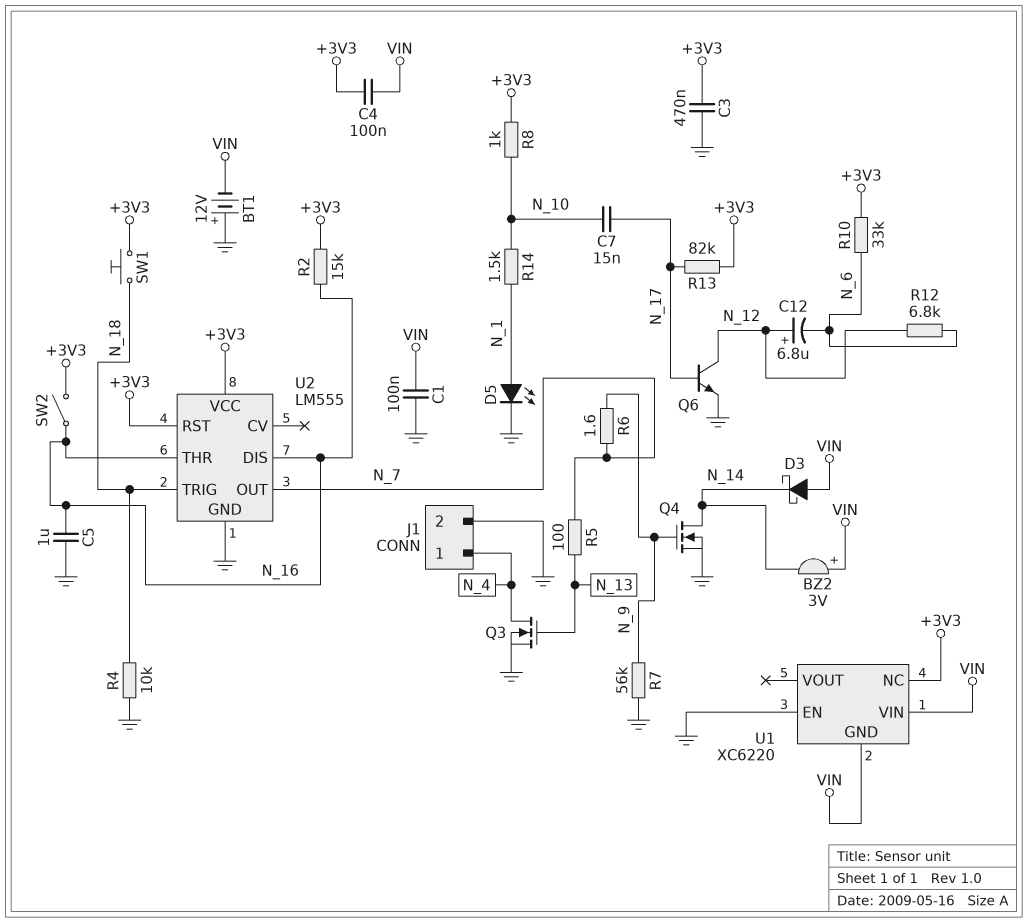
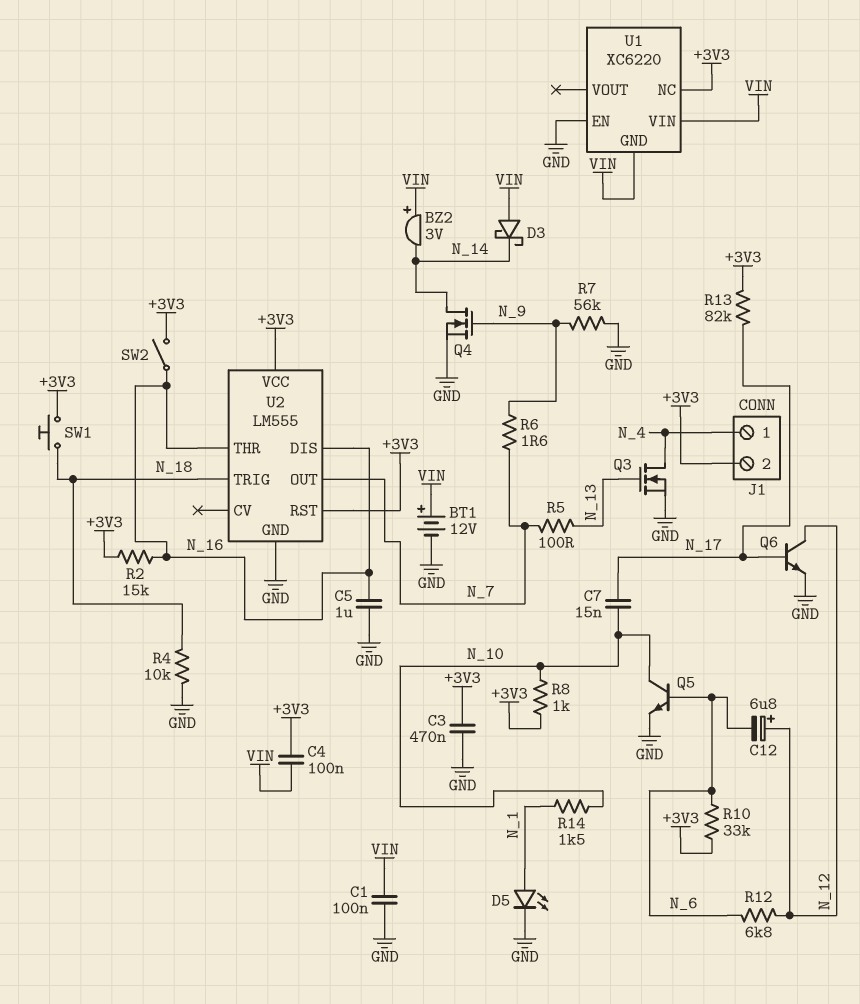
BT1: 12V (plus GND, minus VIN) -> 12V (plus VIN, minus GND)
J1 pin 2: GND -> +3V3
Q5: none -> NPN (B N_6, C N_10, E GND)

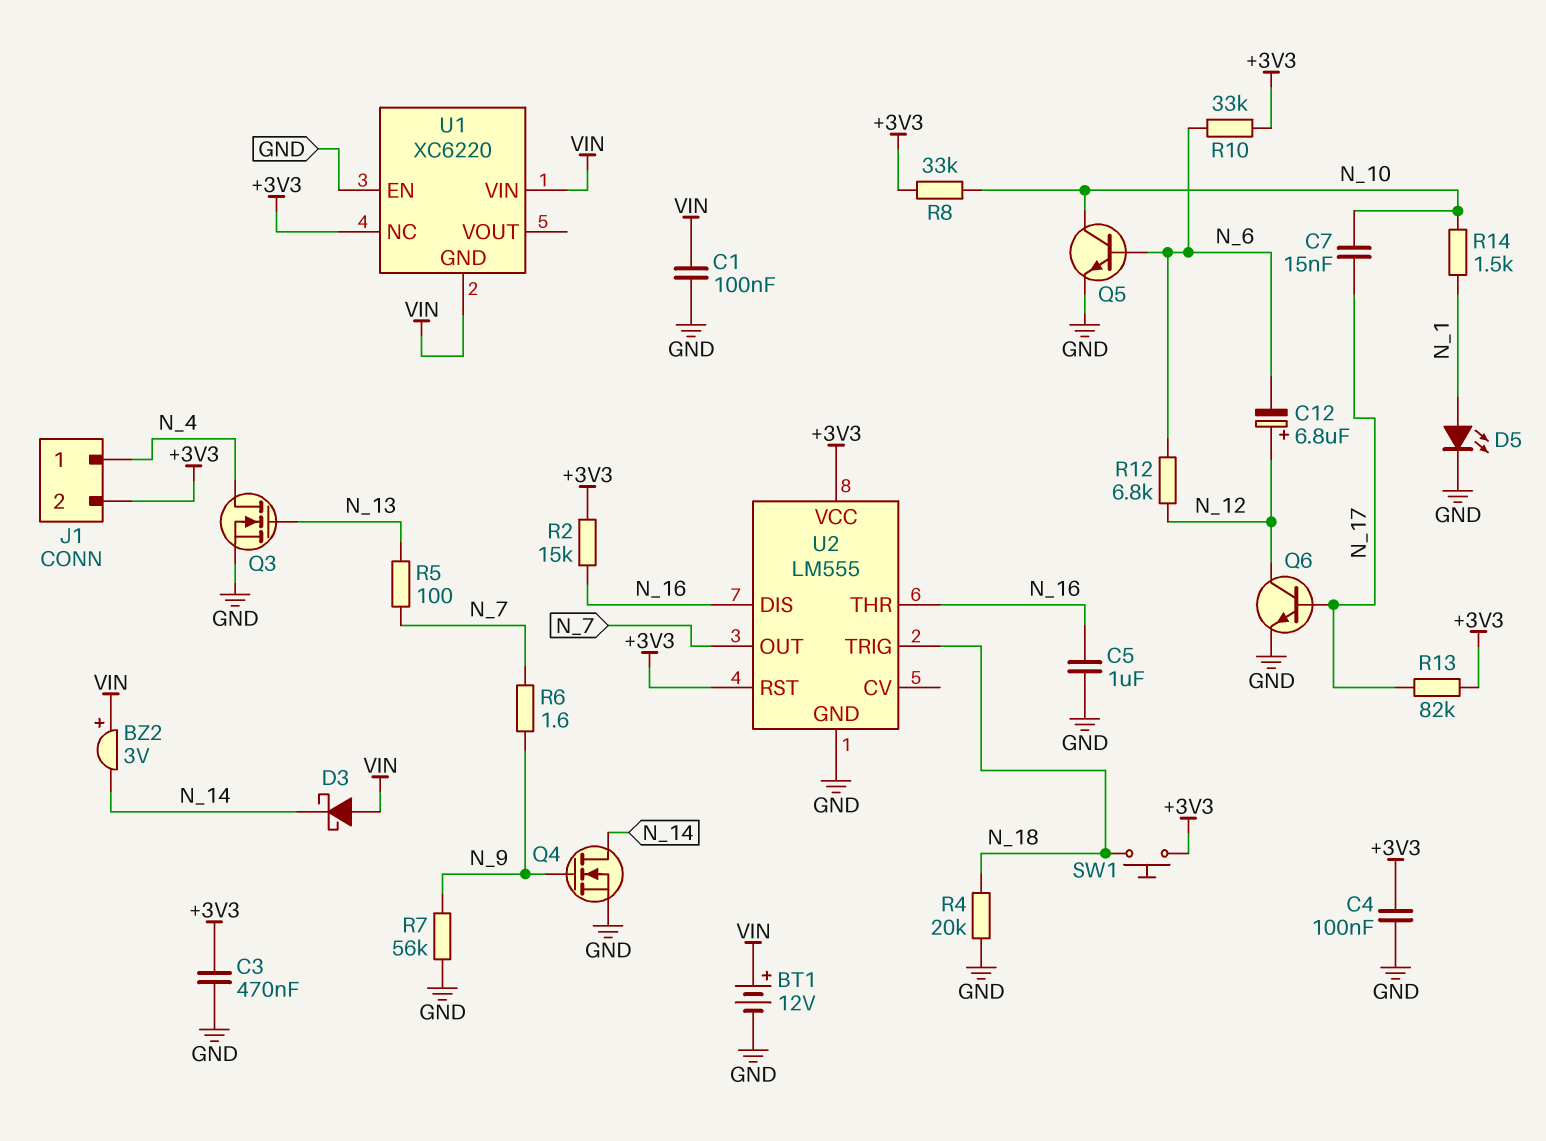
C4: 100nF (+3V3, VIN) -> 100nF (+3V3, GND)
R4: 10k (GND, N_18) -> 20k (GND, N_18)
R8: 1k (+3V3, N_10) -> 33k (+3V3, N_10)
SW2: switch (+3V3, N_16) -> none

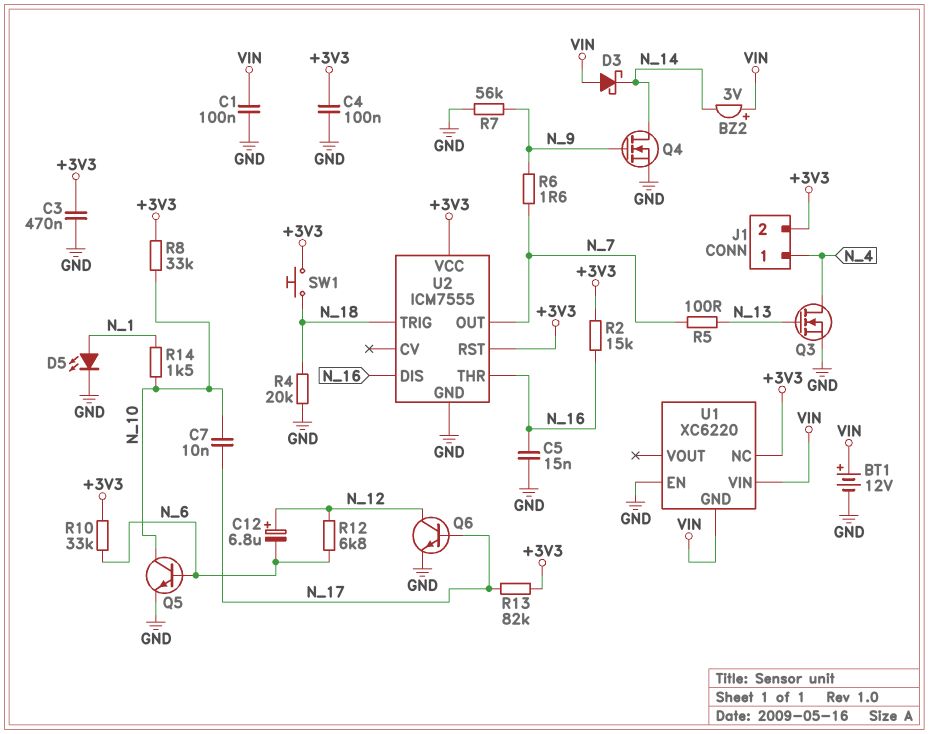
C5: 1uF (GND, N_16) -> 15nF (GND, N_16)
C7: 15nF (N_10, N_17) -> 10nF (N_10, N_17)
U2: LM555 -> ICM7555

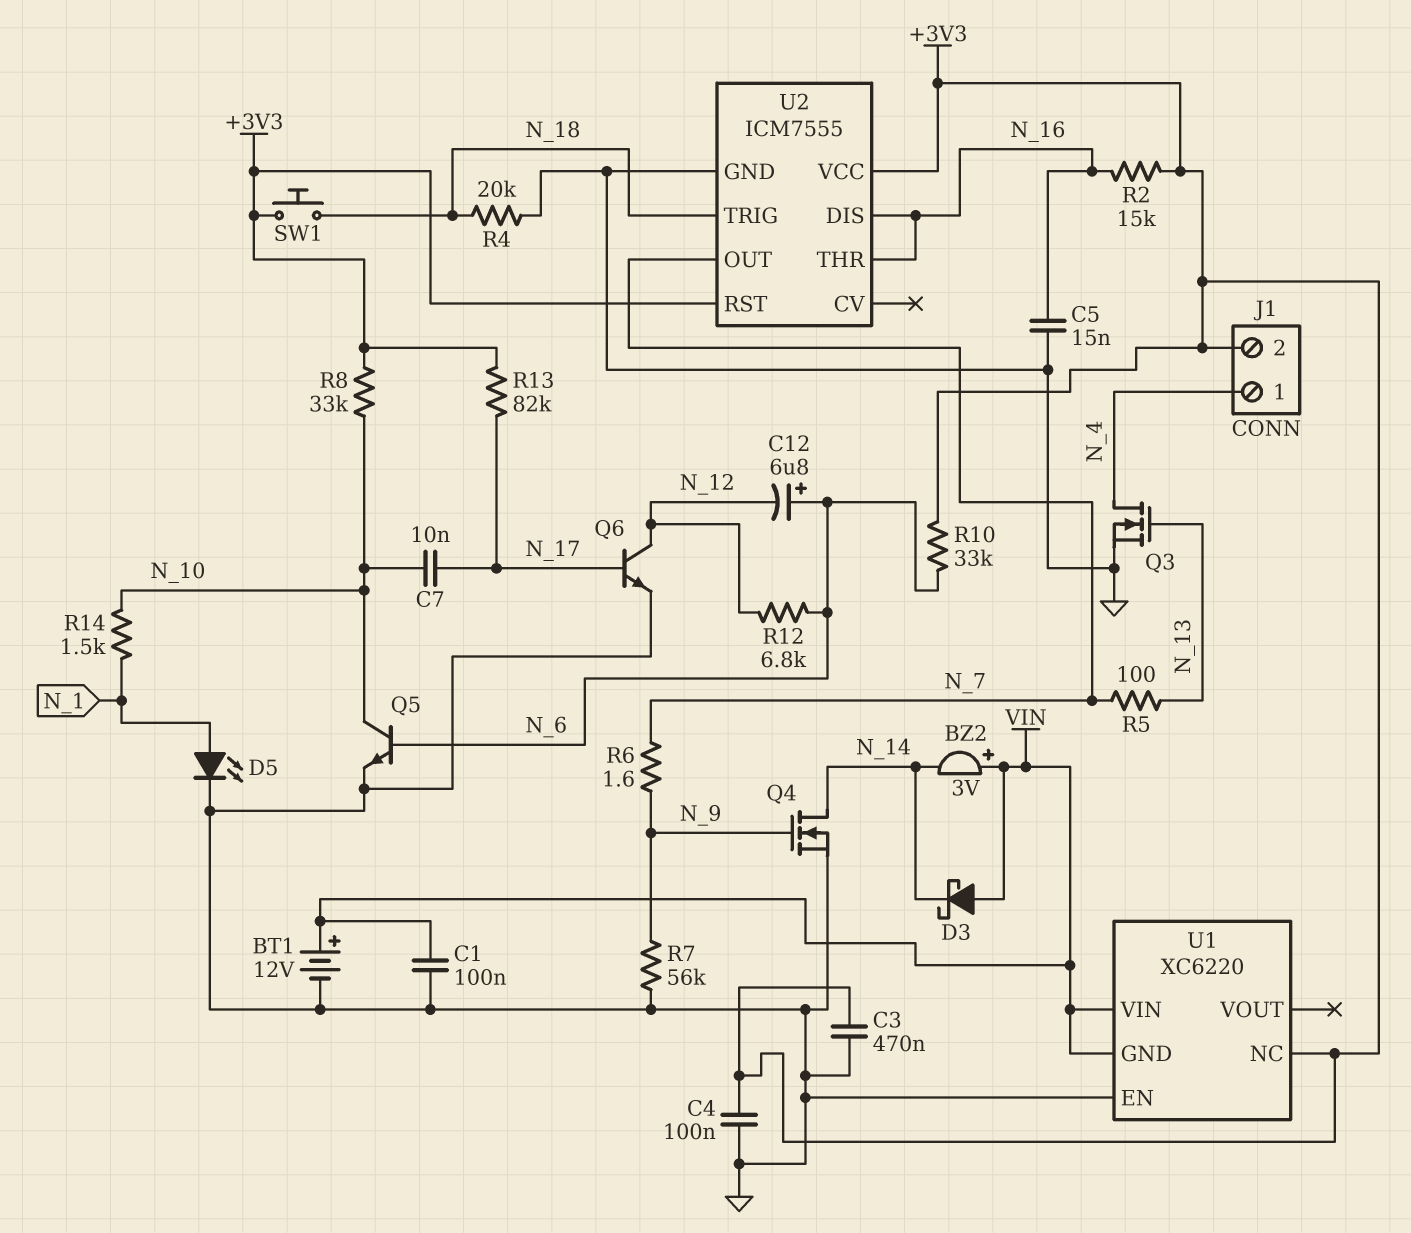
C12: 6.8uF (plus N_12, minus N_6) -> 6.8uF (plus N_6, minus N_12)

